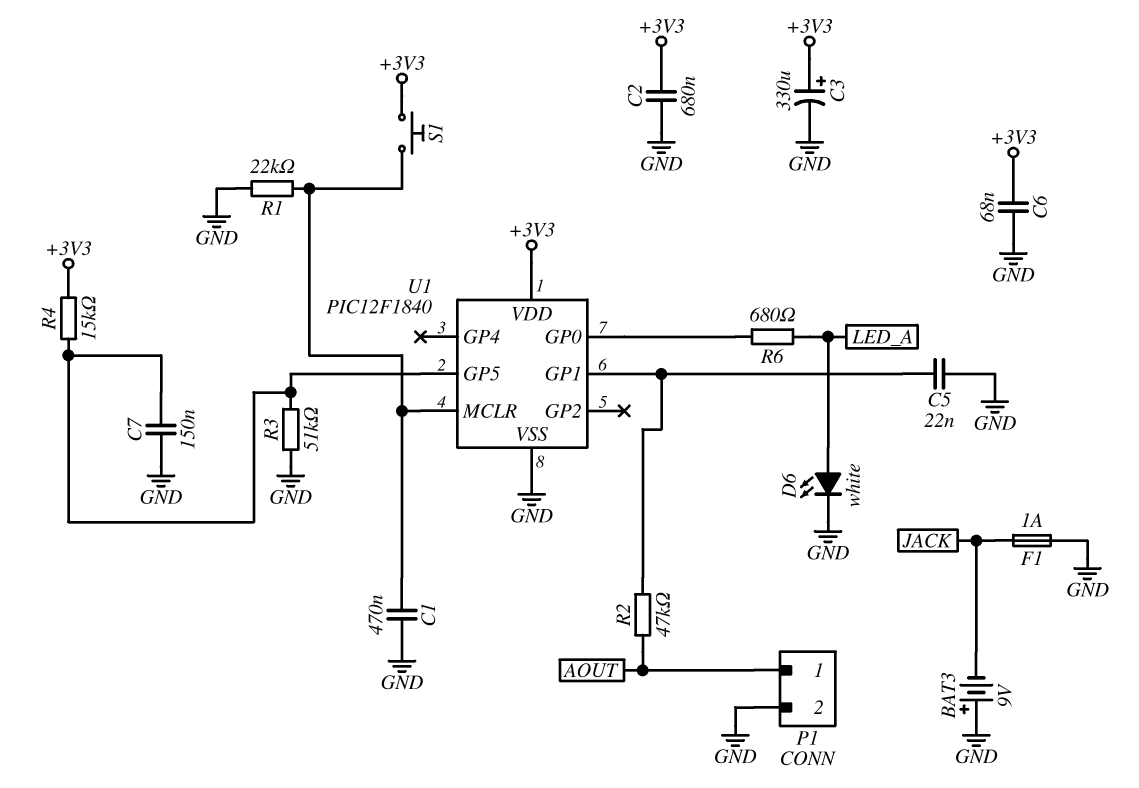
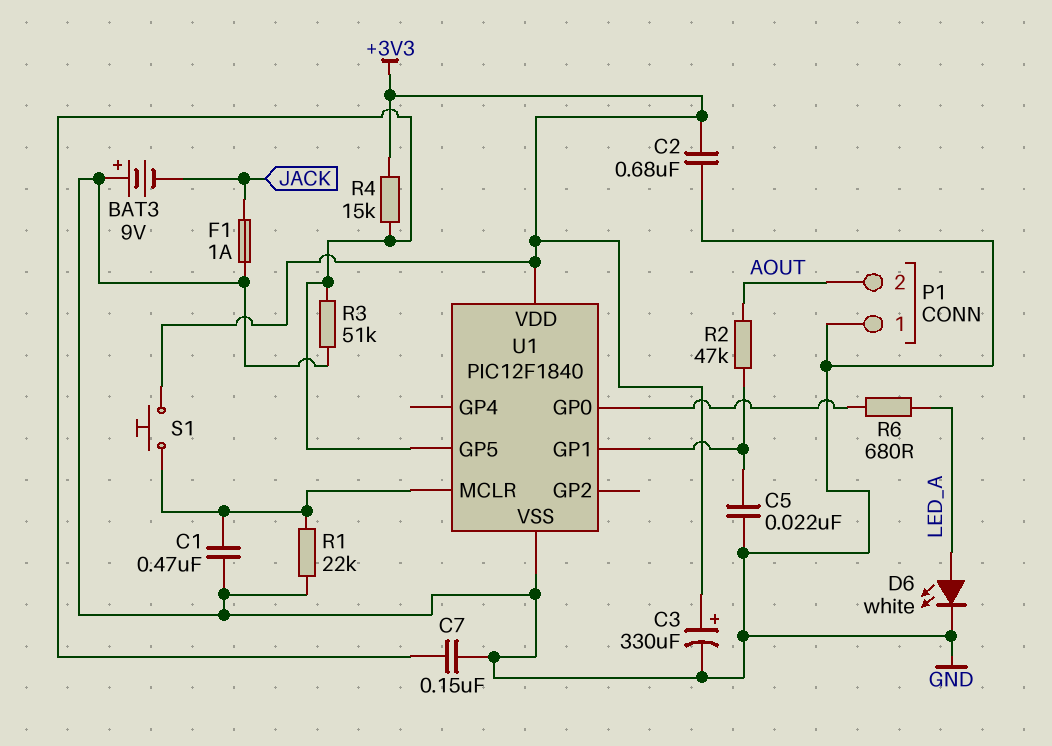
C6: 68nF (+3V3, GND) -> none
P1 pin 1: AOUT -> GND
P1 pin 2: GND -> AOUT

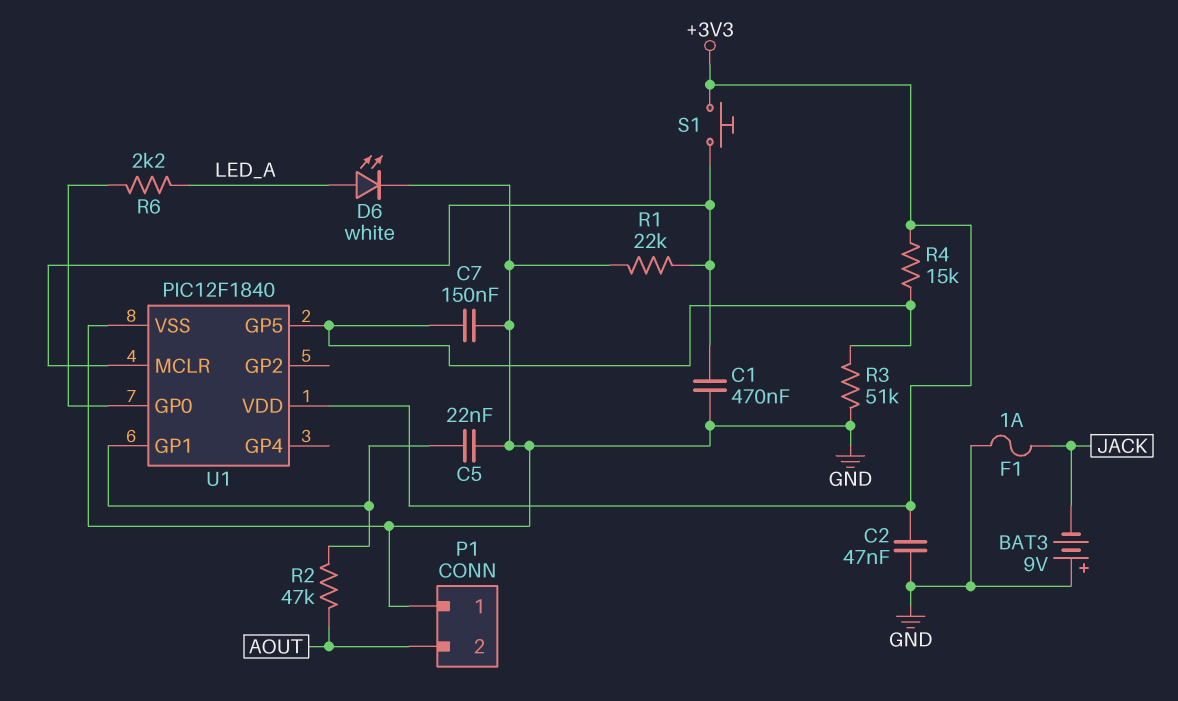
C2: 680nF (+3V3, GND) -> 47nF (+3V3, GND)
C3: 330uF (plus +3V3, minus GND) -> none
R6: 680 (LED_A, U1/GP0) -> 2.2k (LED_A, U1/GP0)

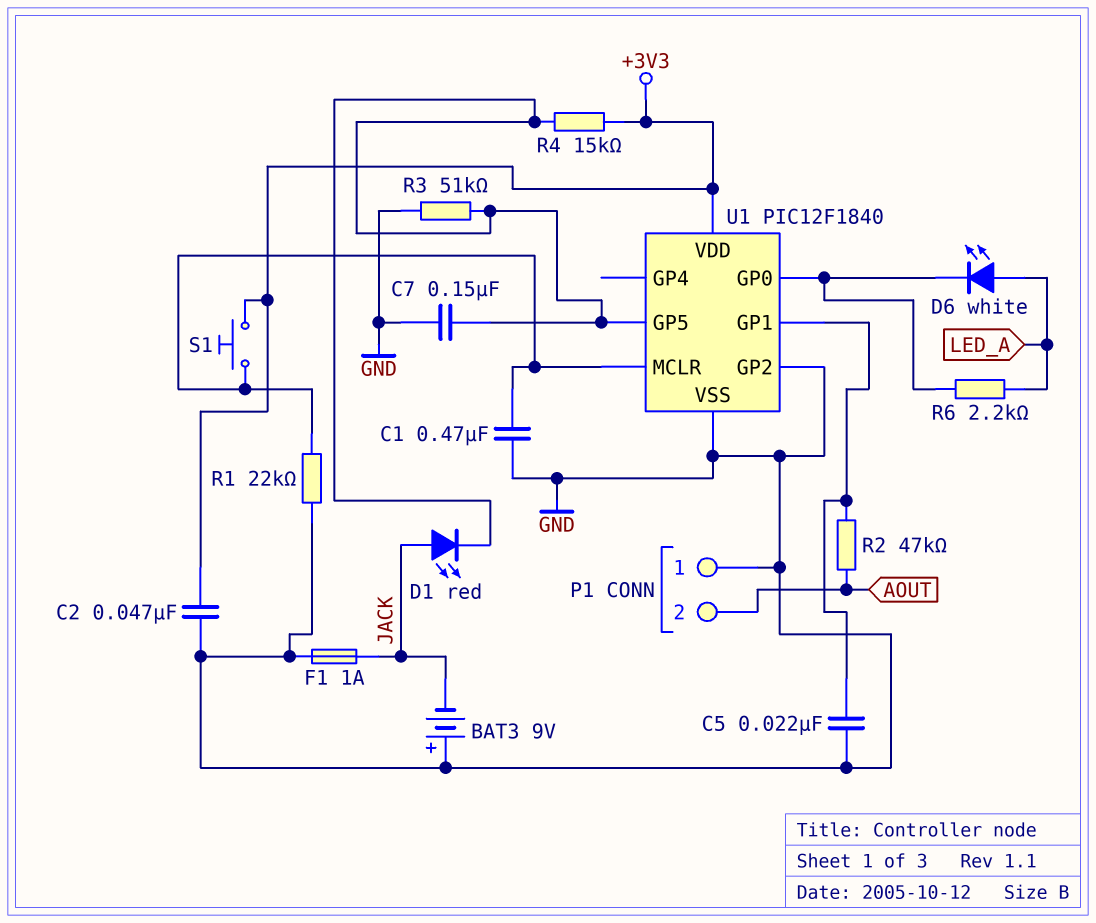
D1: none -> LED red (A JACK, K U1/GP5)
D6: LED white (A LED_A, K GND) -> LED white (A LED_A, K U1/GP0)
U1 pin GP2: none -> GND

